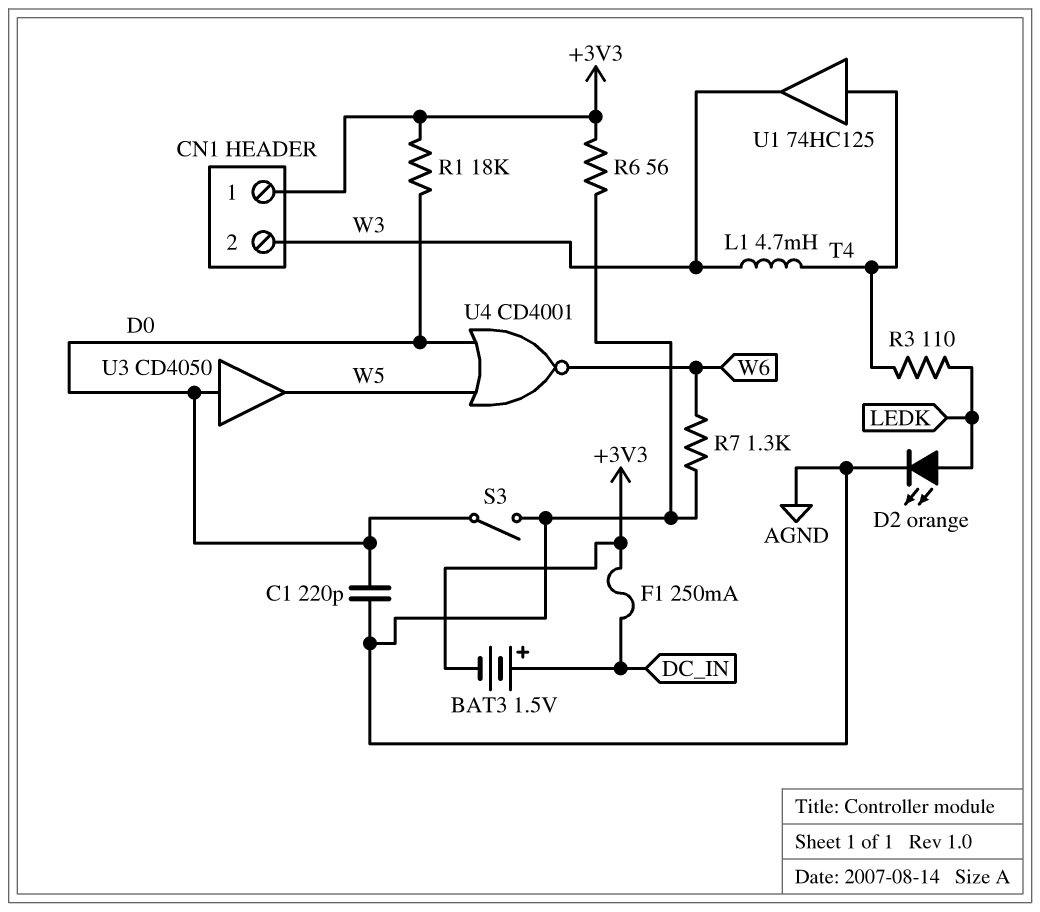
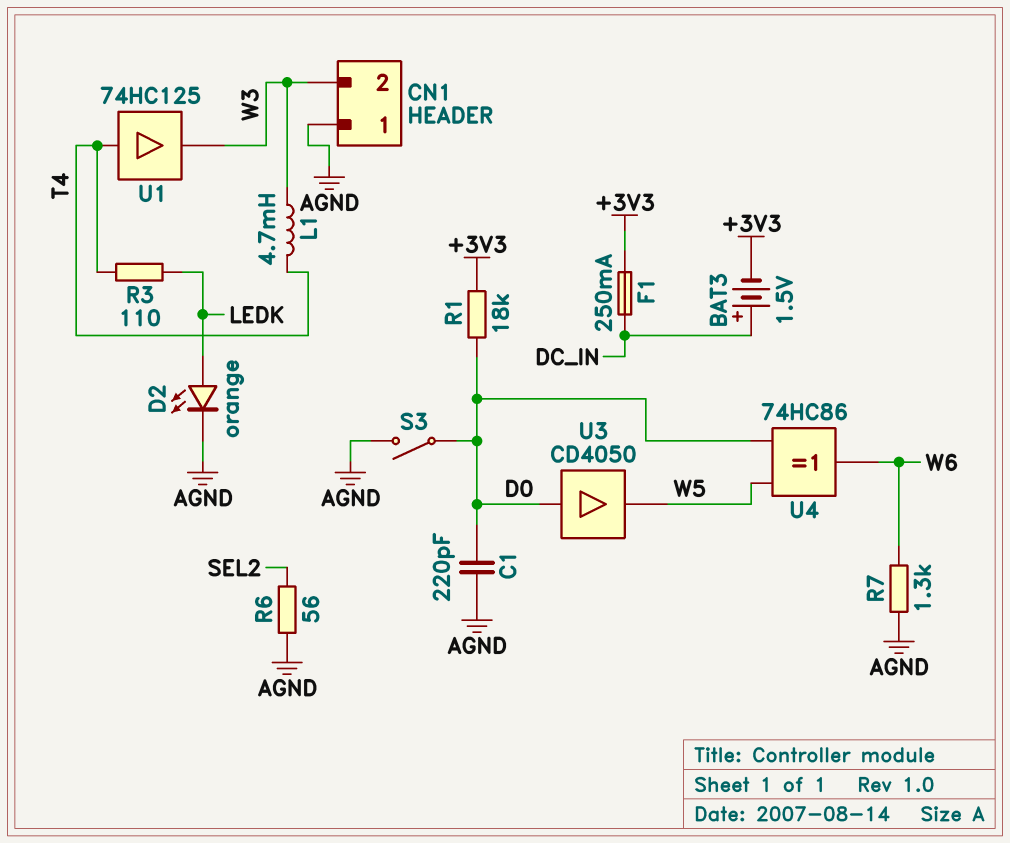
CN1 pin 1: +3V3 -> AGND
R6: 56 (+3V3, AGND) -> 56 (AGND, SEL2)
U4: NOR CD4001 (in D0, in W5, out W6) -> XOR 74HC86 (in D0, in W5, out W6)

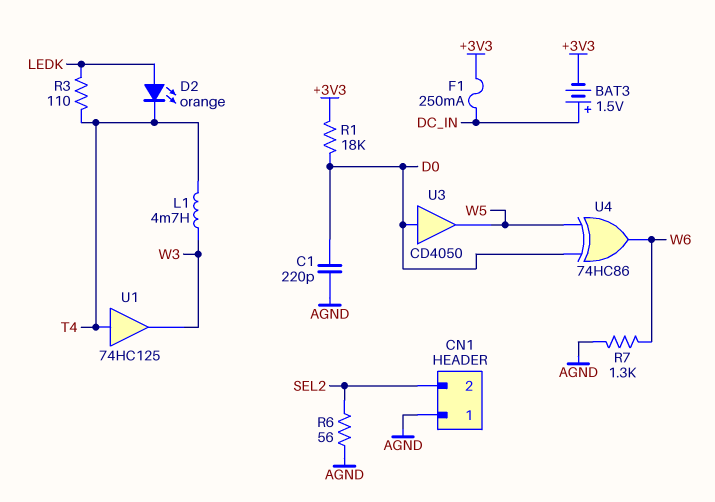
CN1 pin 2: W3 -> SEL2
D2: LED orange (A LEDK, K AGND) -> LED orange (A LEDK, K T4)
S3: switch (AGND, D0) -> none

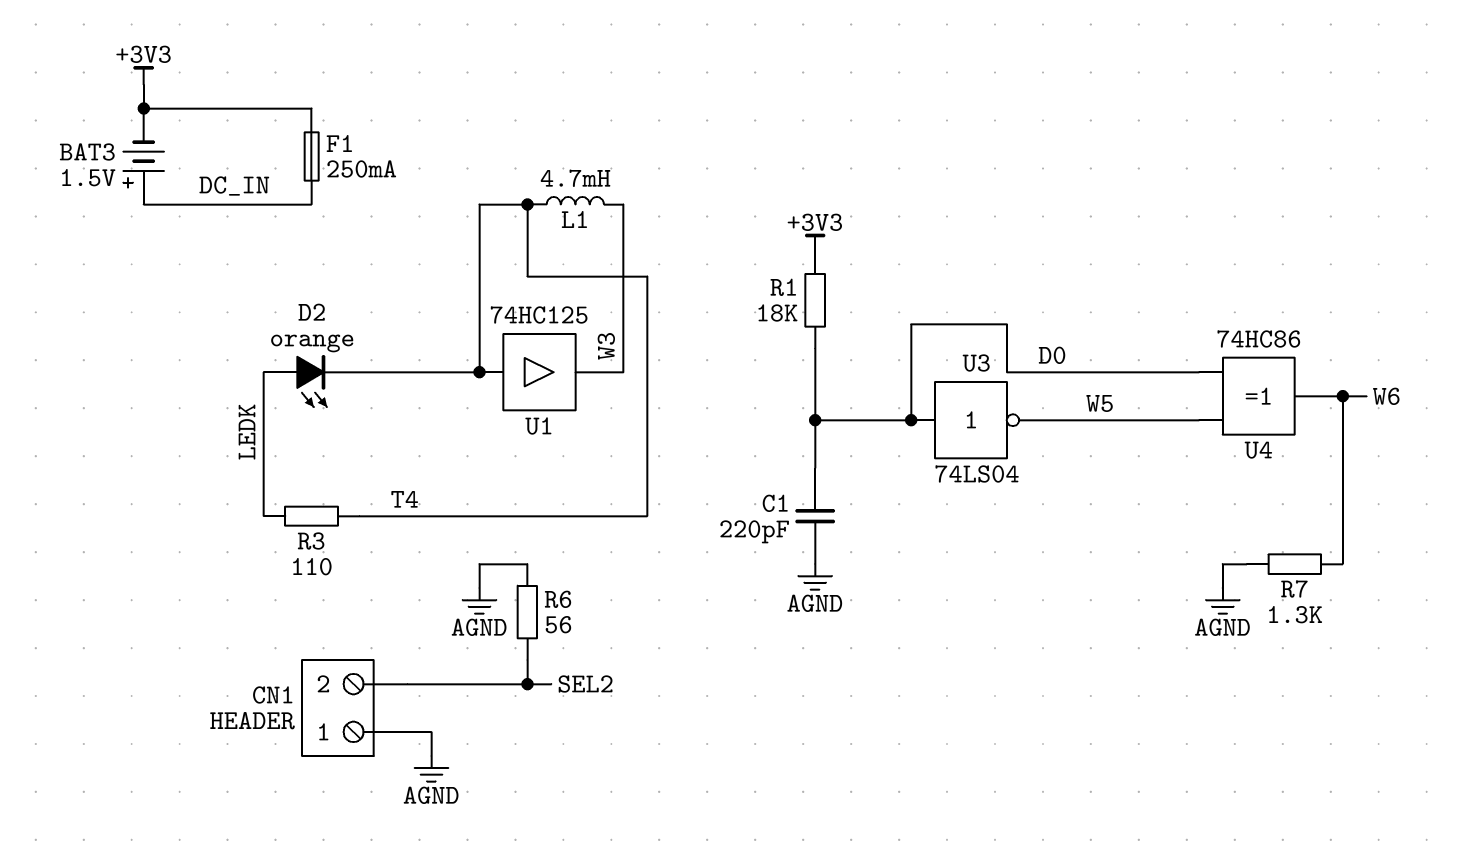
U3: buffer CD4050 (in D0, out W5) -> NOT 74LS04 (in D0, out W5)

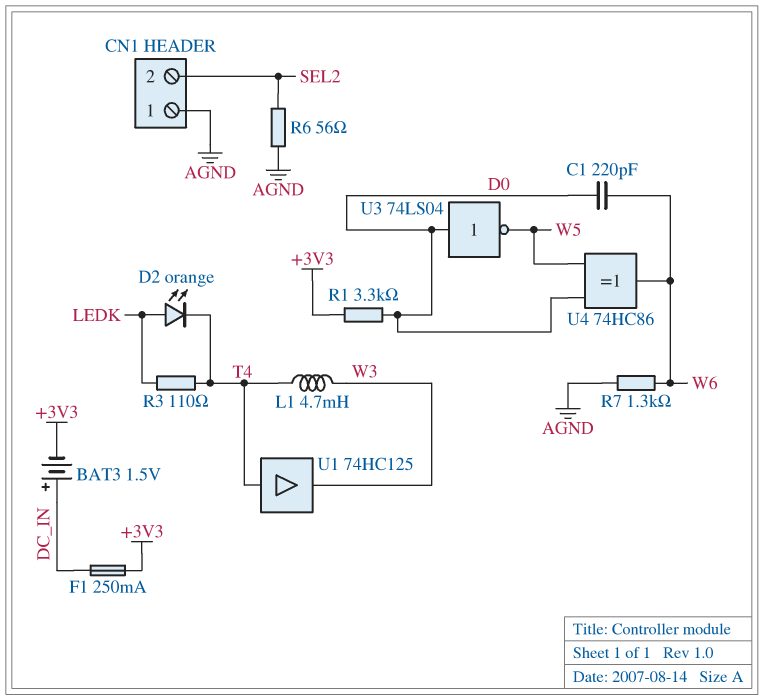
C1: 220pF (AGND, D0) -> 220pF (D0, W6)
R1: 18k (+3V3, D0) -> 3.3k (+3V3, D0)

